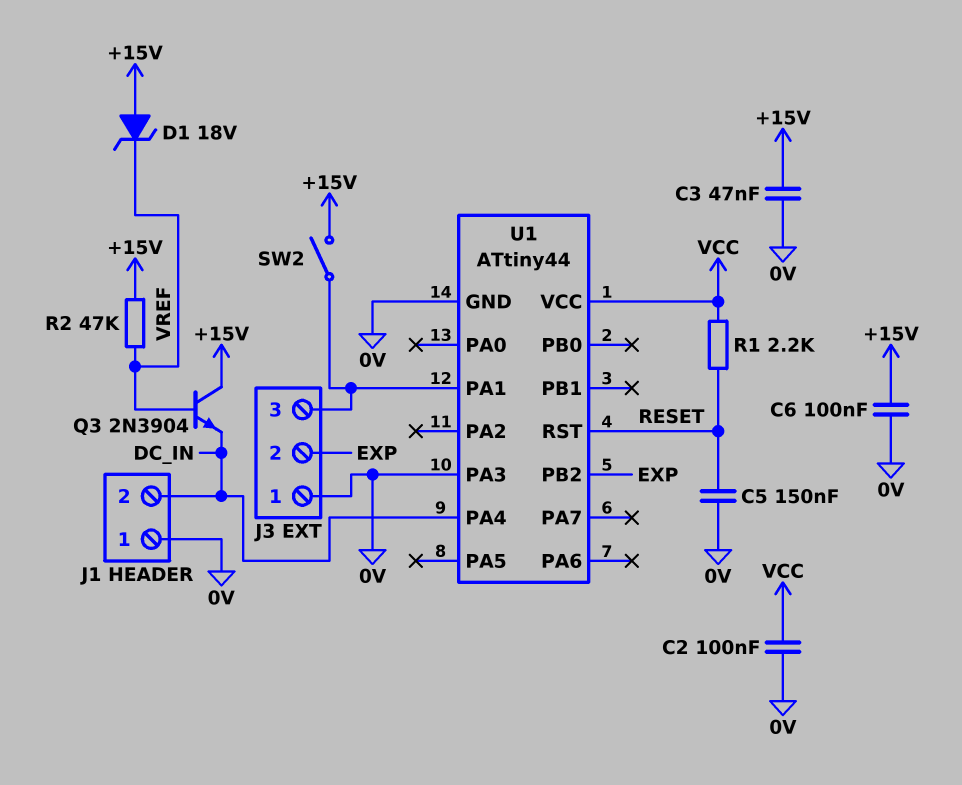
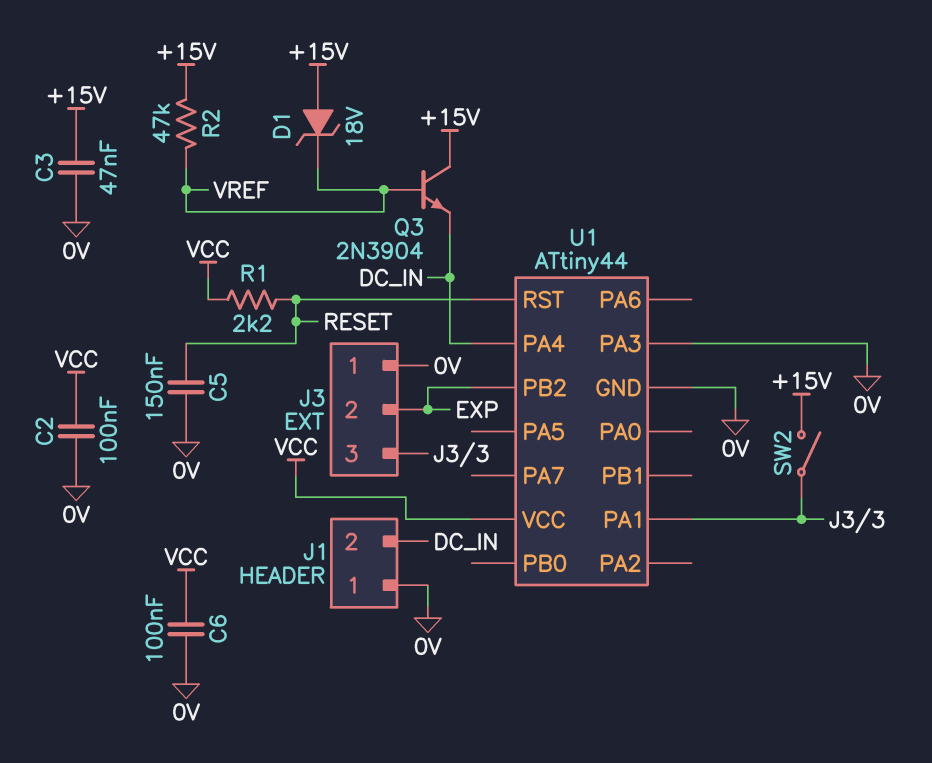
C6: 100nF (+15V, 0V) -> 100nF (0V, VCC)

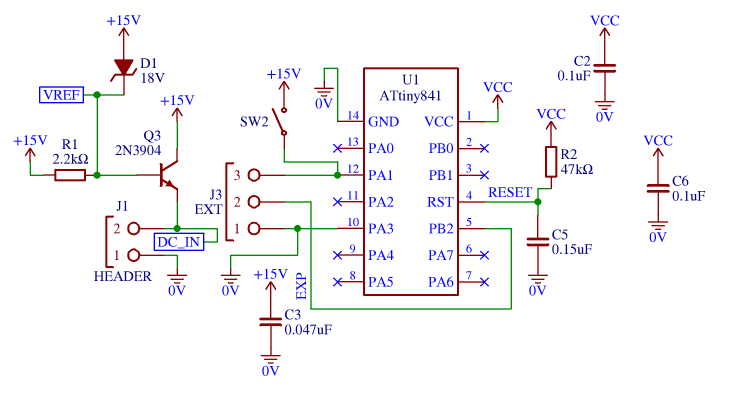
R1: 2.2k (RESET, VCC) -> 2.2k (+15V, VREF)
R2: 47k (+15V, VREF) -> 47k (RESET, VCC)
U1: ATtiny44 -> ATtiny841
U1 pin PA4: DC_IN -> none

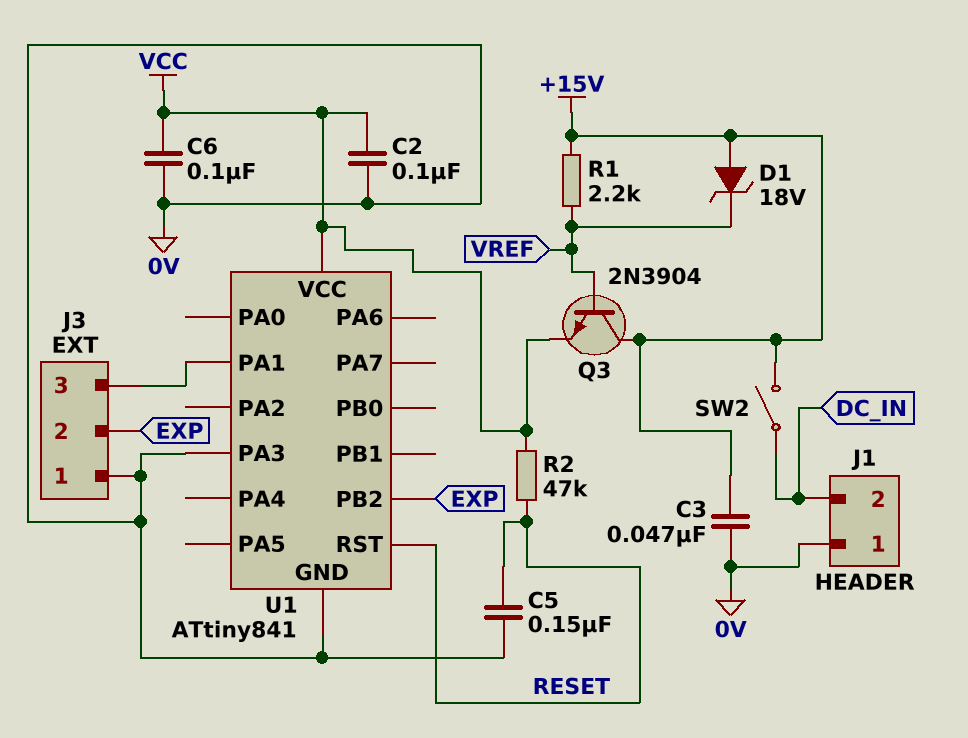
Q3: NPN 2N3904 (B VREF, C +15V, E DC_IN) -> NPN 2N3904 (B VREF, C +15V, E VCC)
SW2: switch (+15V, J3/3) -> switch (+15V, DC_IN)

